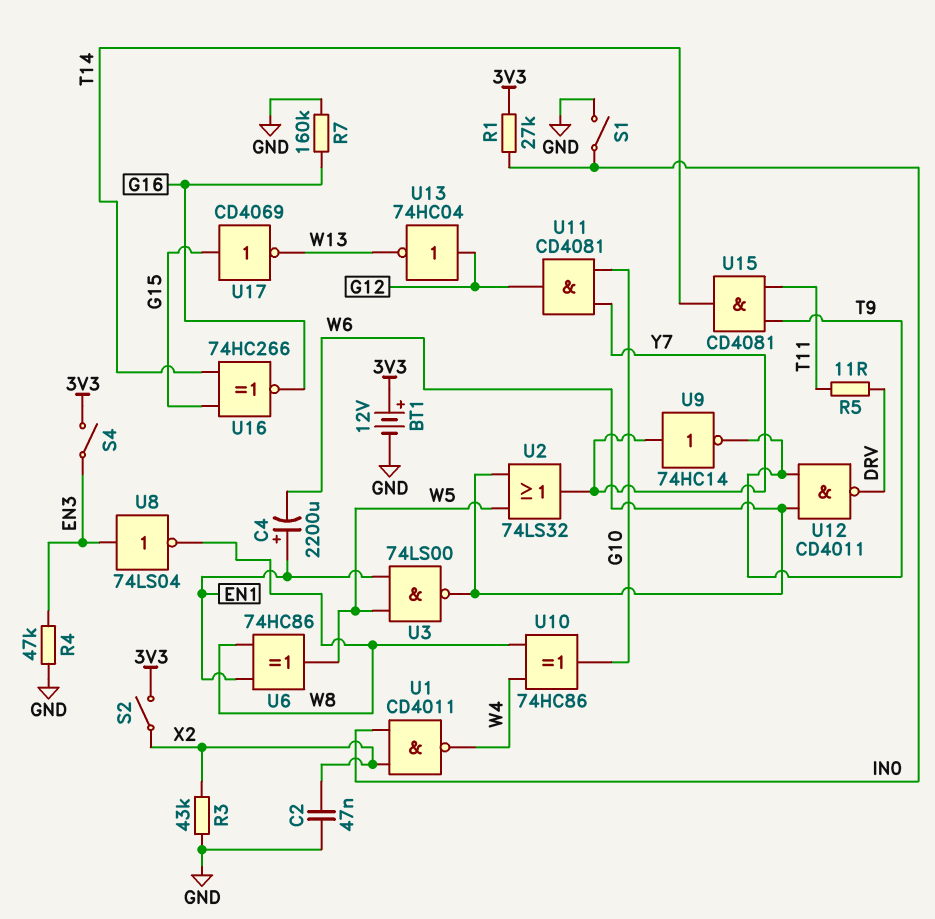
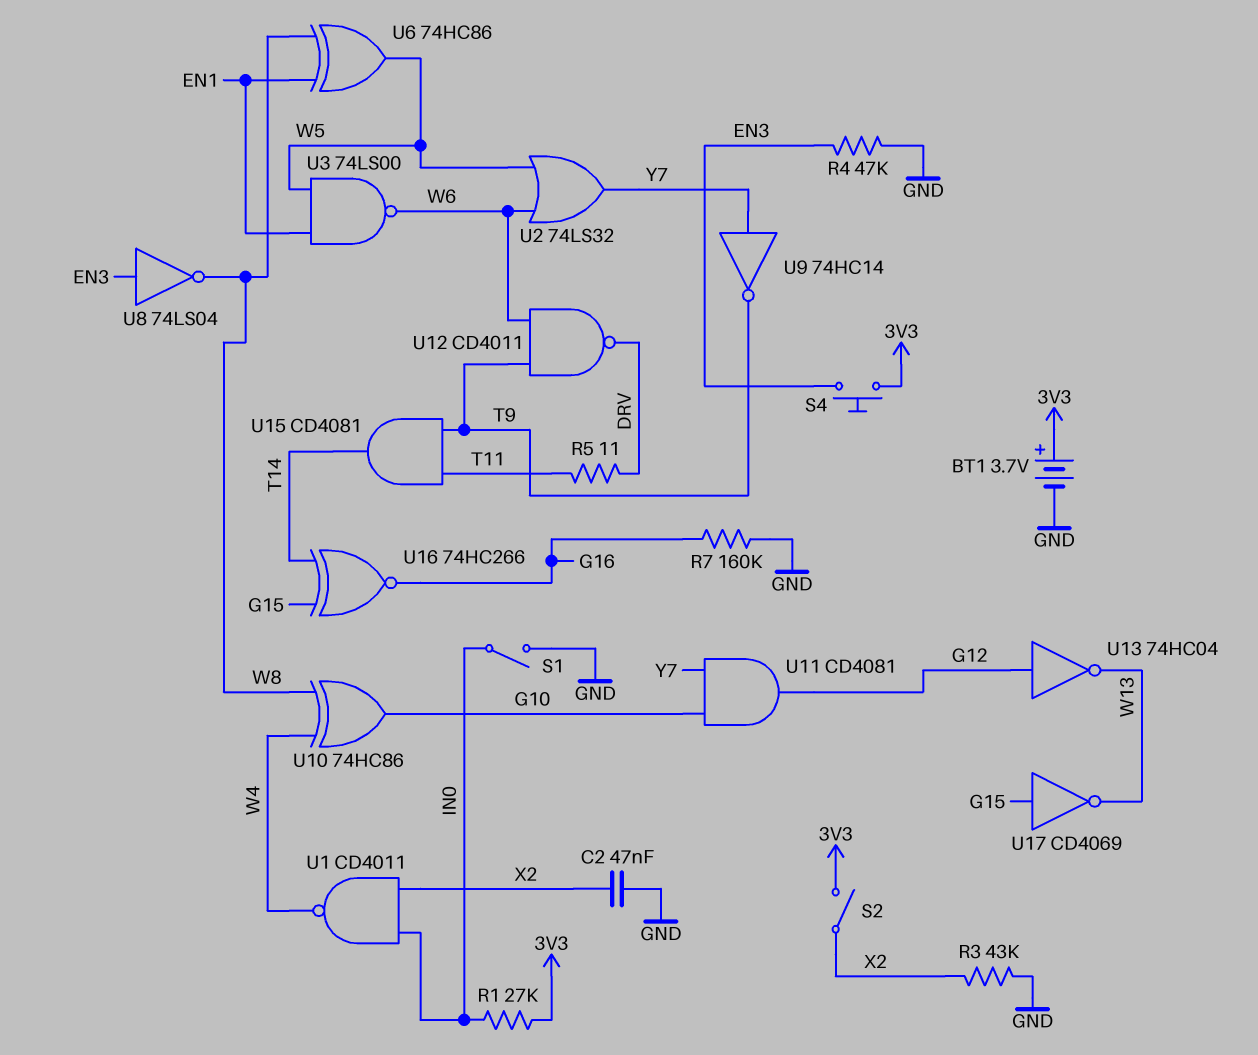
BT1: 12V (plus 3V3, minus GND) -> 3.7V (plus 3V3, minus GND)
C4: 2200uF (plus EN1, minus W6) -> none
S4: switch (3V3, EN3) -> button (3V3, EN3)

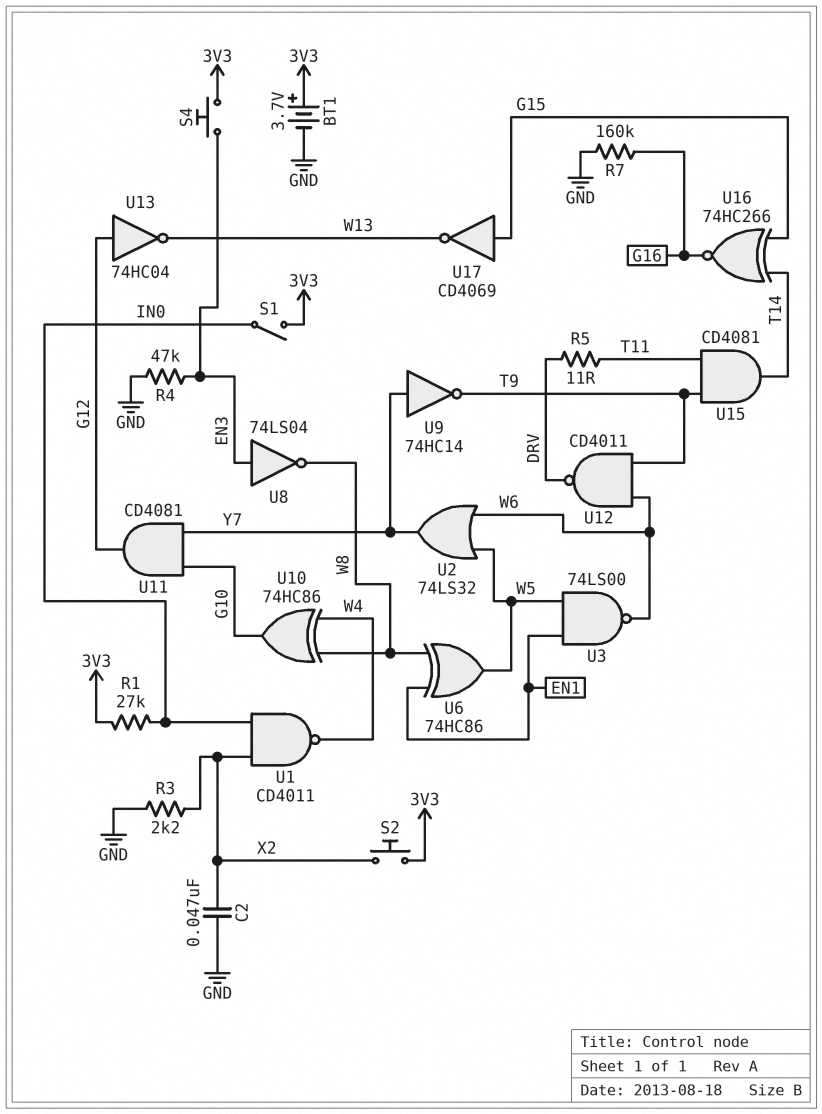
R3: 43k (GND, X2) -> 2.2k (GND, X2)
S1: switch (GND, IN0) -> switch (3V3, IN0)
S2: switch (3V3, X2) -> button (3V3, X2)

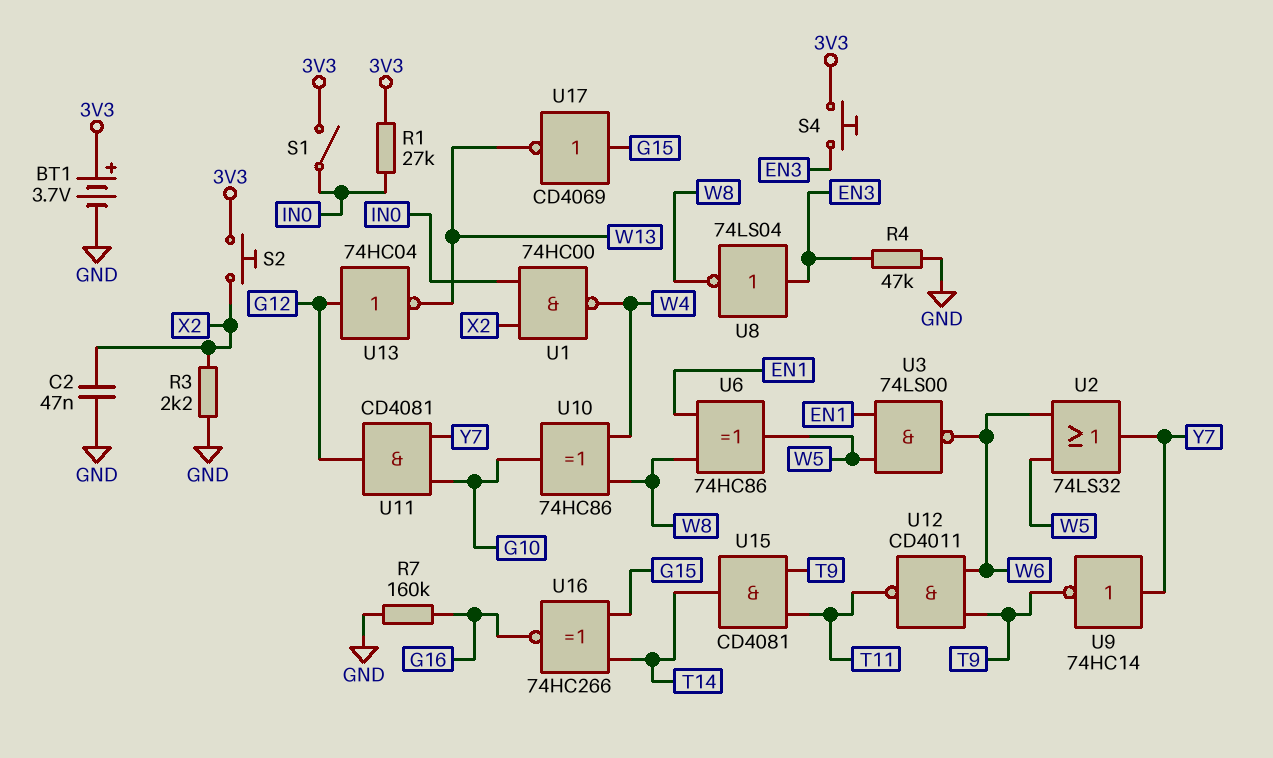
R5: 11 (DRV, T11) -> none
U1: NAND CD4011 (in IN0, in X2, out W4) -> NAND 74HC00 (in IN0, in X2, out W4)
U12: NAND CD4011 (in T9, in W6, out DRV) -> NAND CD4011 (in T9, in W6, out T11)

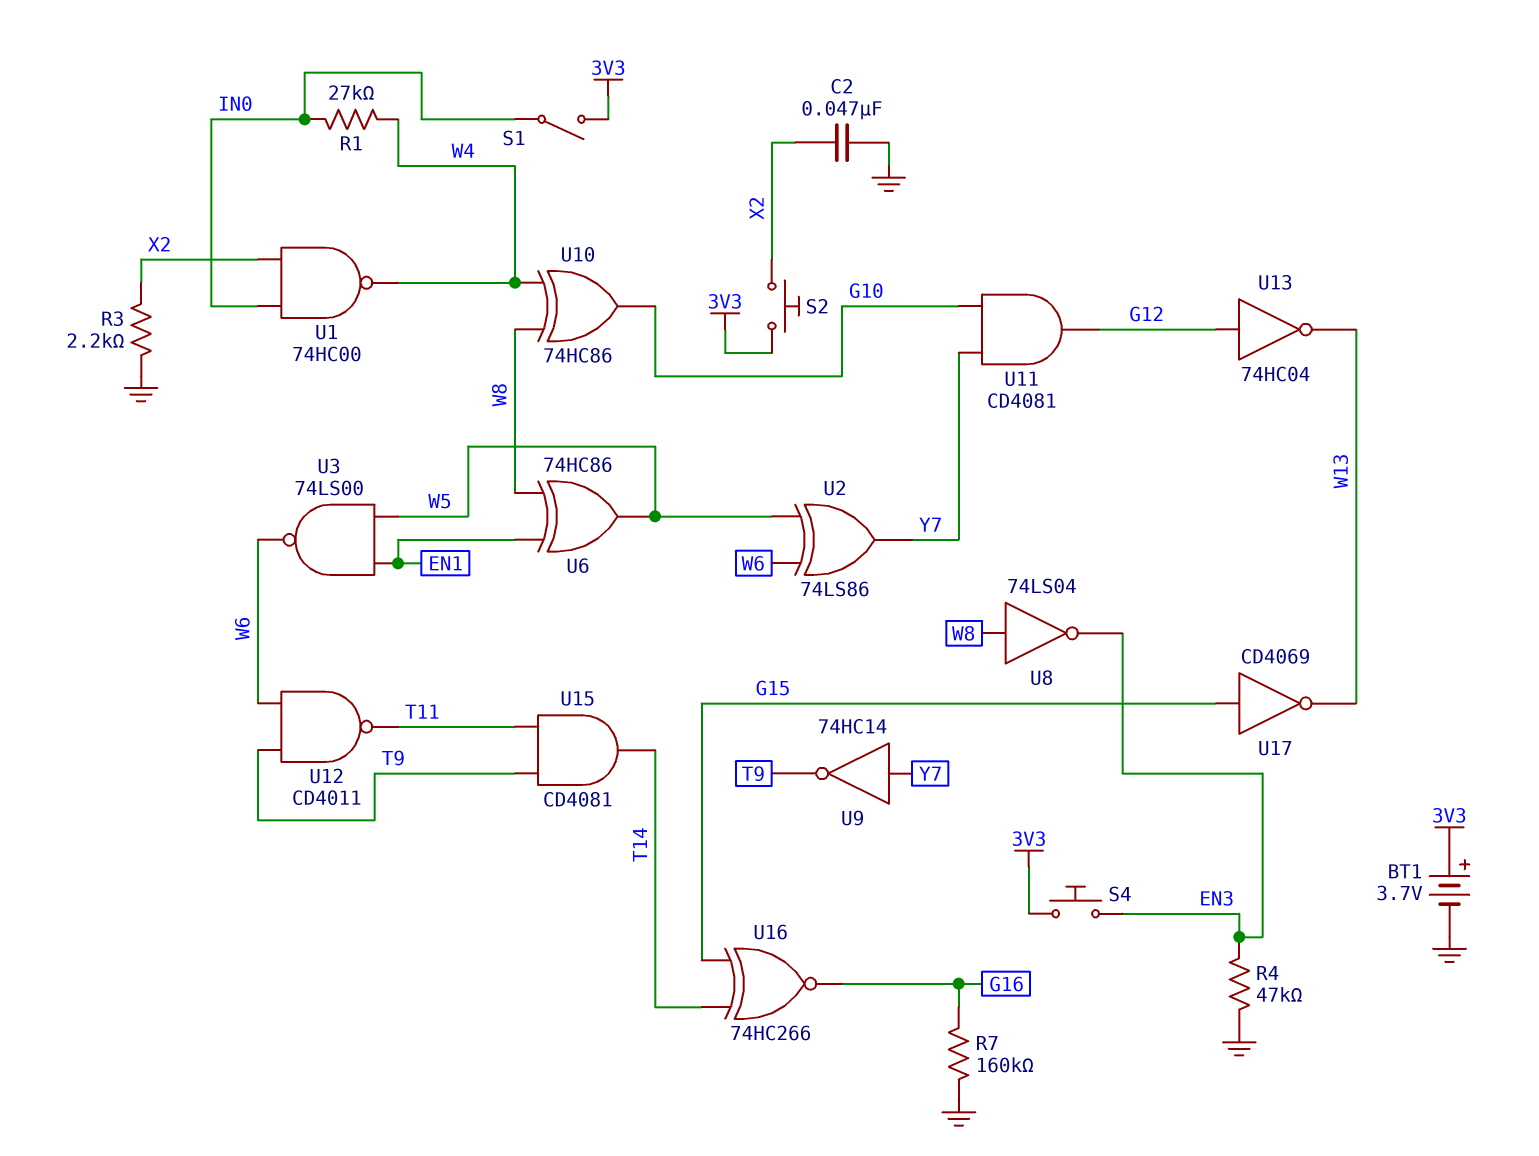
R1: 27k (3V3, IN0) -> 27k (IN0, W4)
U2: OR 74LS32 (in W5, in W6, out Y7) -> XOR 74LS86 (in W5, in W6, out Y7)
U8: NOT 74LS04 (in EN3, out W8) -> NOT 74LS04 (in W8, out EN3)

